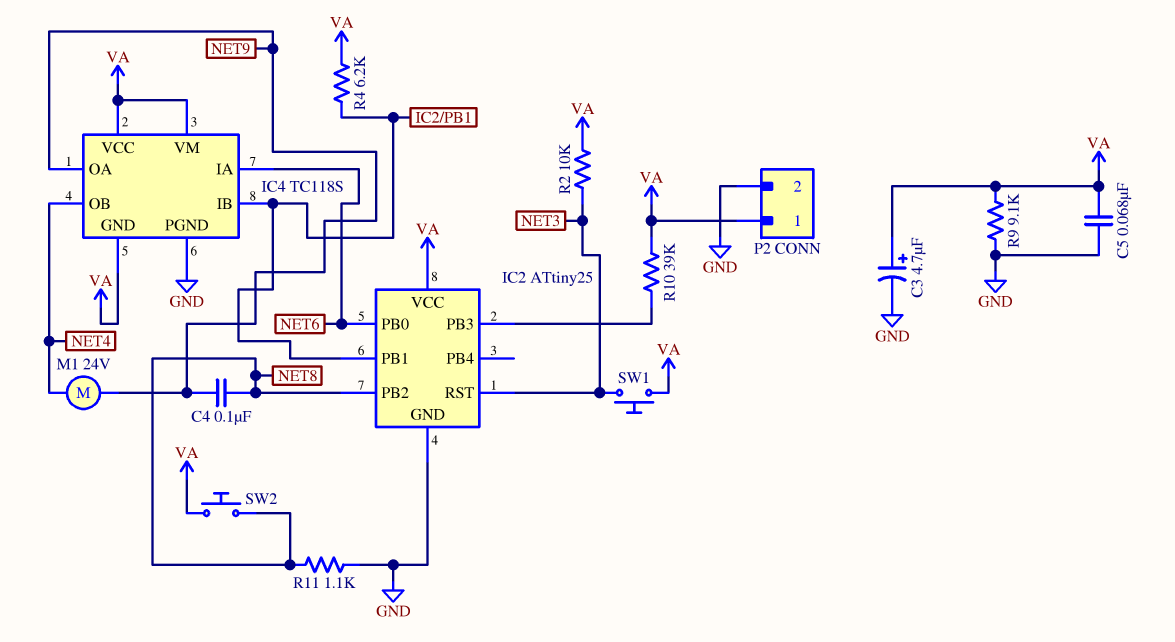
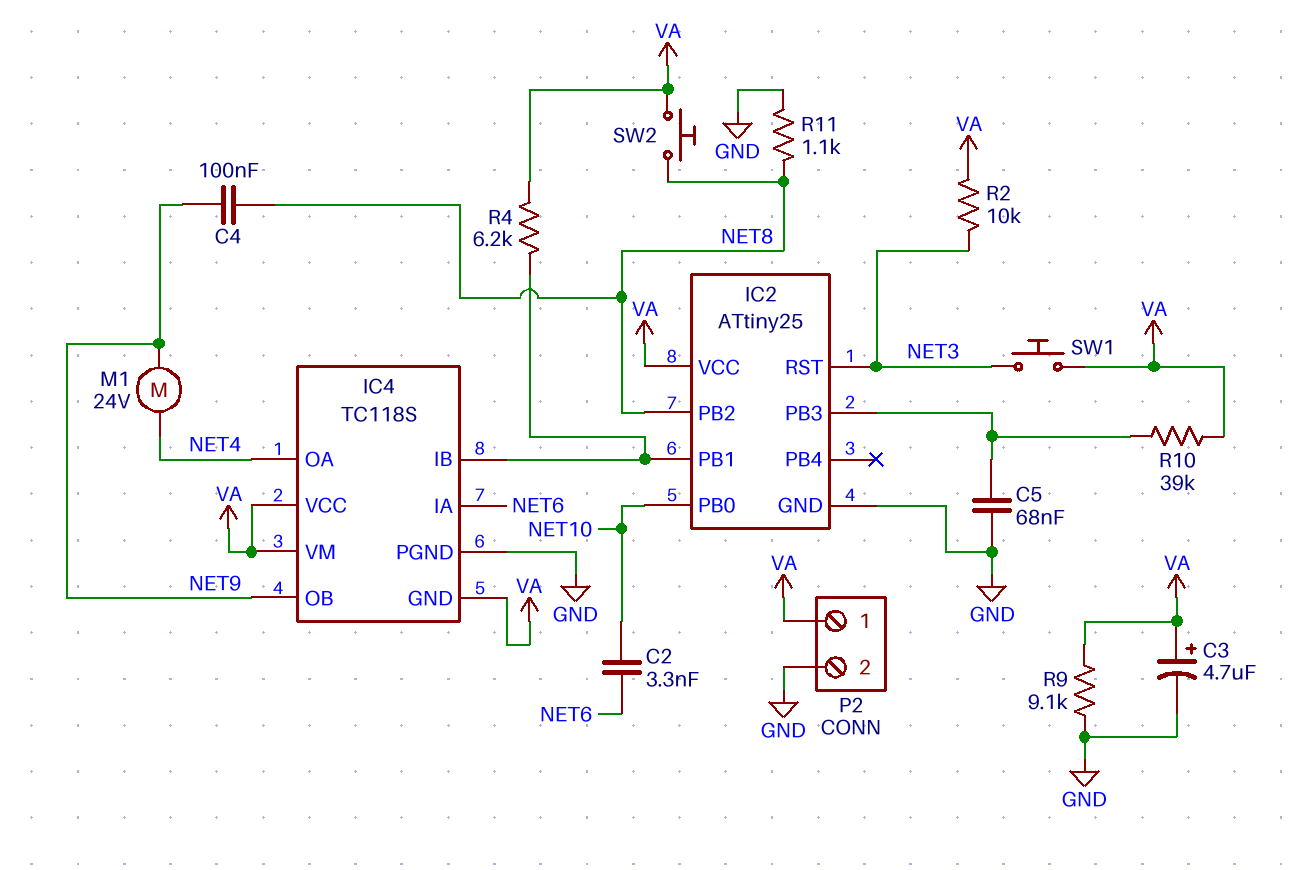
C2: none -> 3.3nF (NET6, NET10)
C5: 68nF (GND, VA) -> 68nF (GND, IC2/PB3)
IC2 pin PB0: NET6 -> NET10
IC4 pin OA: NET9 -> NET4
IC4 pin OB: NET4 -> NET9

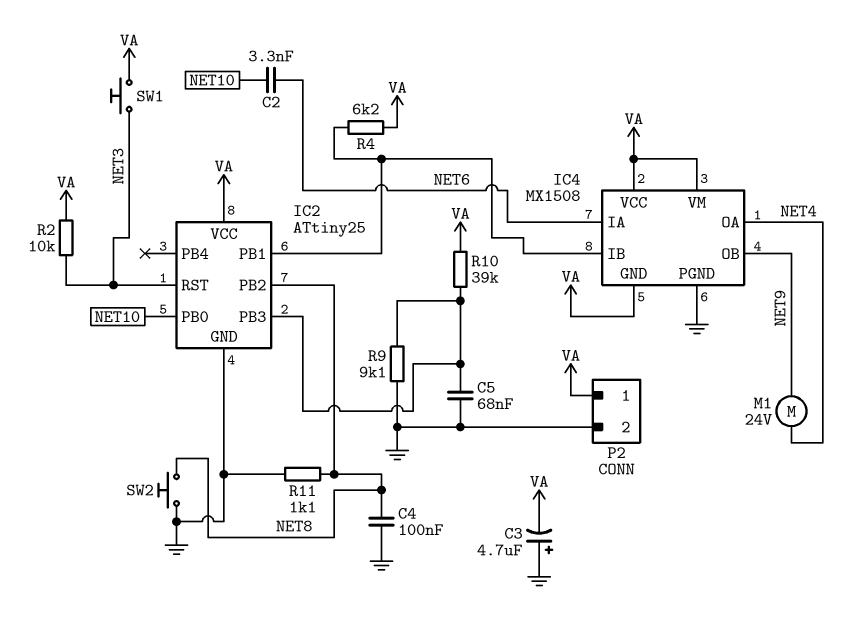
C3: 4.7uF (plus VA, minus GND) -> 4.7uF (plus GND, minus VA)
C4: 100nF (NET8, NET9) -> 100nF (GND, NET8)
IC4: TC118S -> MX1508
R9: 9.1k (GND, VA) -> 9.1k (GND, IC2/PB3)
SW2: button (NET8, VA) -> button (GND, NET8)

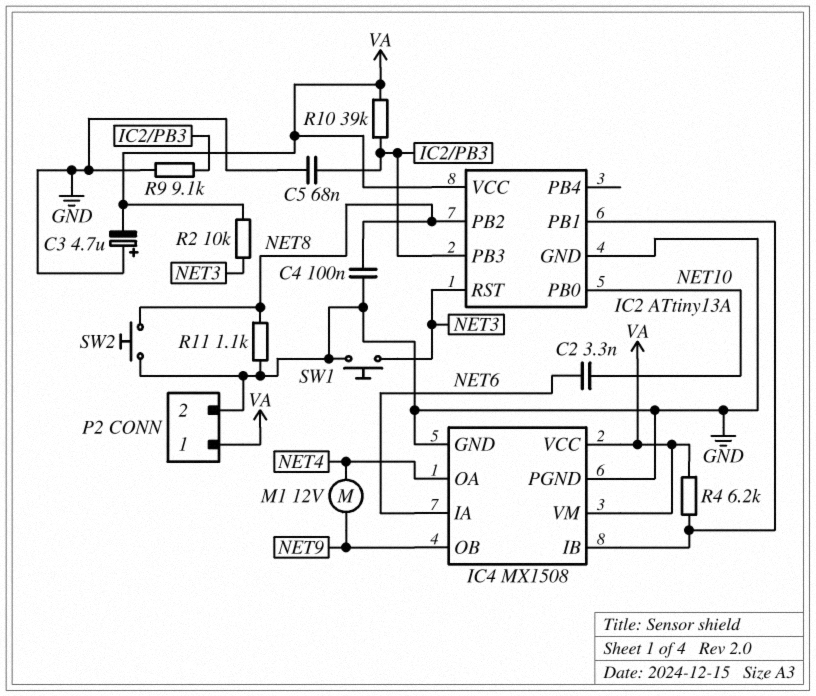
IC2: ATtiny25 -> ATtiny13A
IC4 pin GND: VA -> GND
M1: motor 24V (NET4, NET9) -> motor 12V (NET4, NET9)
SW1: button (NET3, VA) -> button (GND, NET3)

